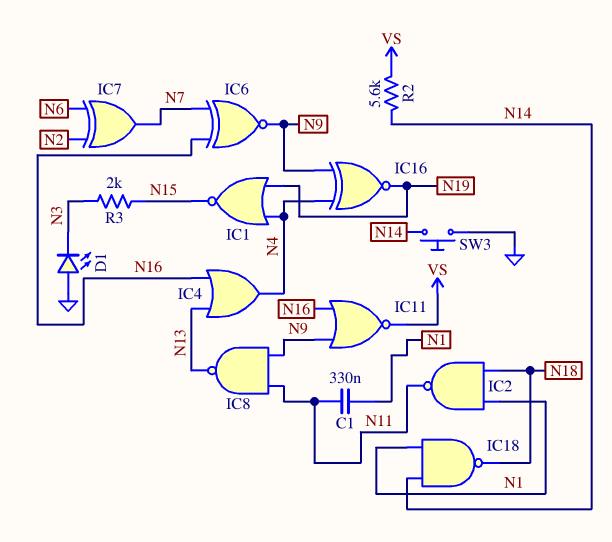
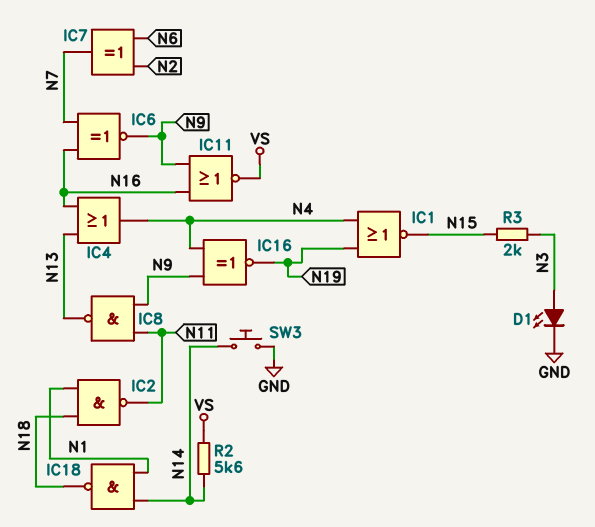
C1: 330nF (N1, N11) -> none
D1: LED (A GND, K N3) -> LED (A N3, K GND)

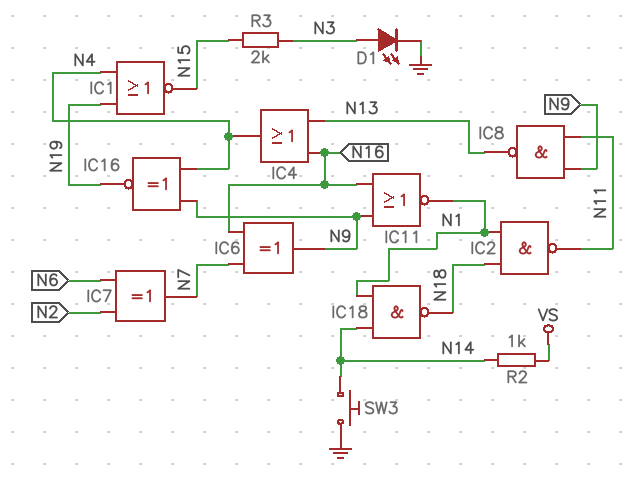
IC6: XNOR (in N7, in N16, out N9) -> XOR (in N7, in N16, out N9)
IC11: NOR (in N9, in N16, out VS) -> NOR (in N9, in N16, out N1)
R2: 5.6k (N14, VS) -> 1k (N14, VS)

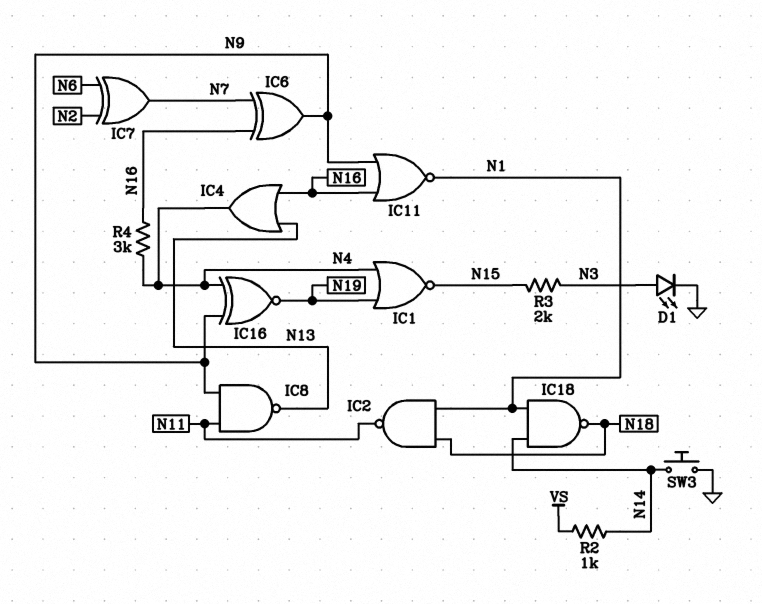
R4: none -> 3k (N4, N16)

